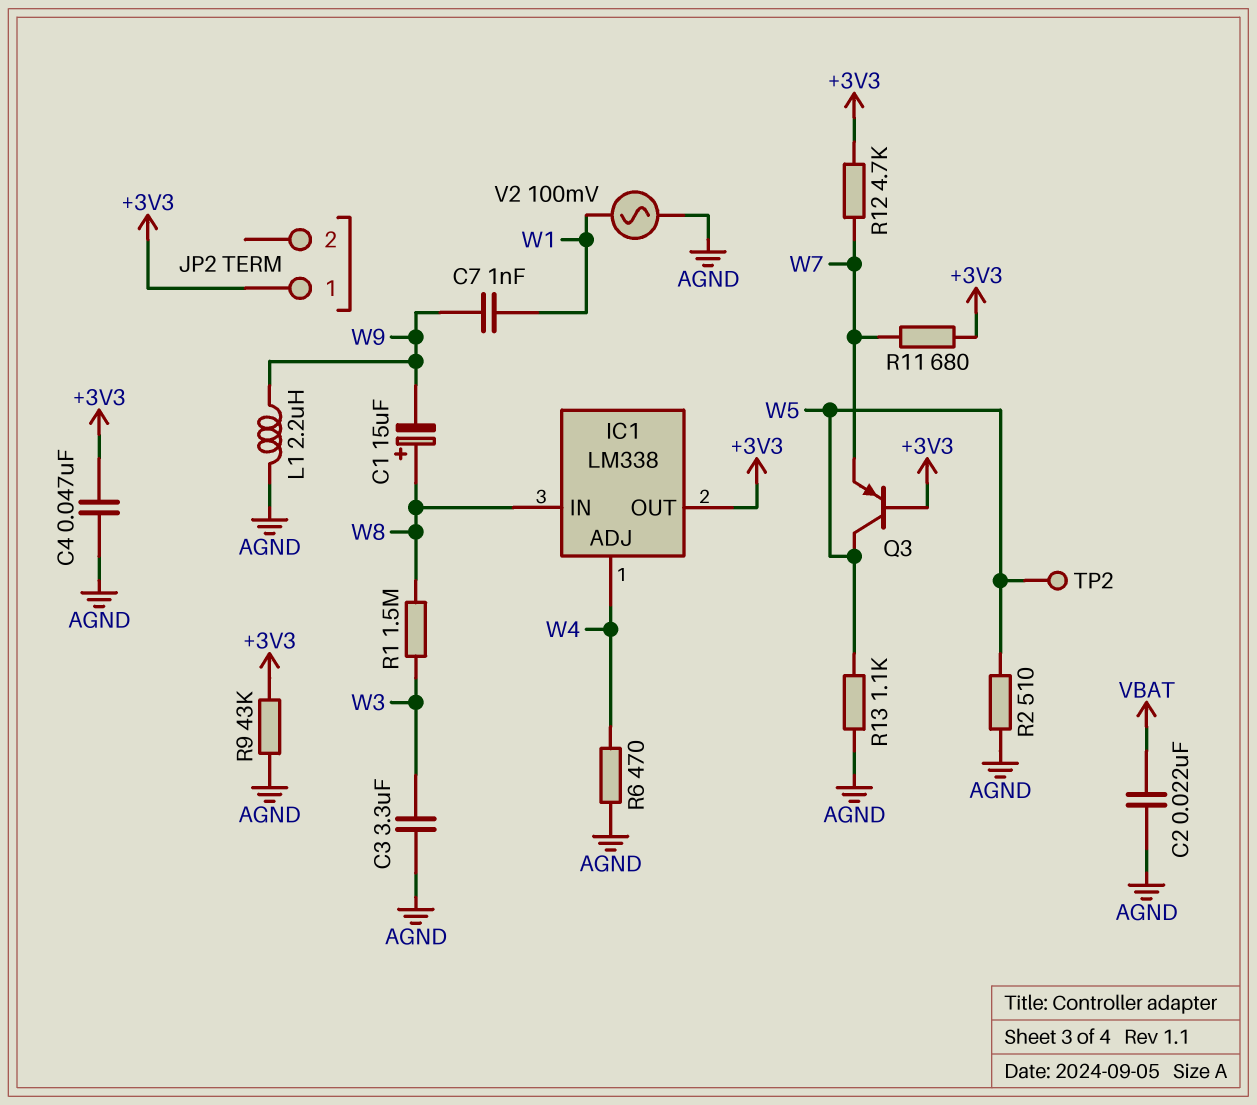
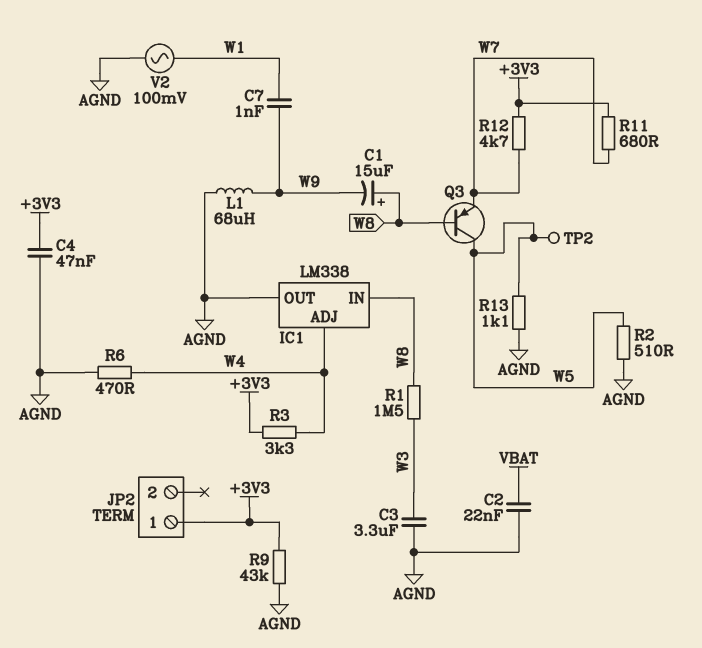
IC1 pin OUT: +3V3 -> AGND
L1: 2.2uH (AGND, W9) -> 68uH (AGND, W9)
Q3: PNP (B +3V3, C W5, E W7) -> PNP (B W8, C W5, E W7)
R3: none -> 3.3k (+3V3, W4)

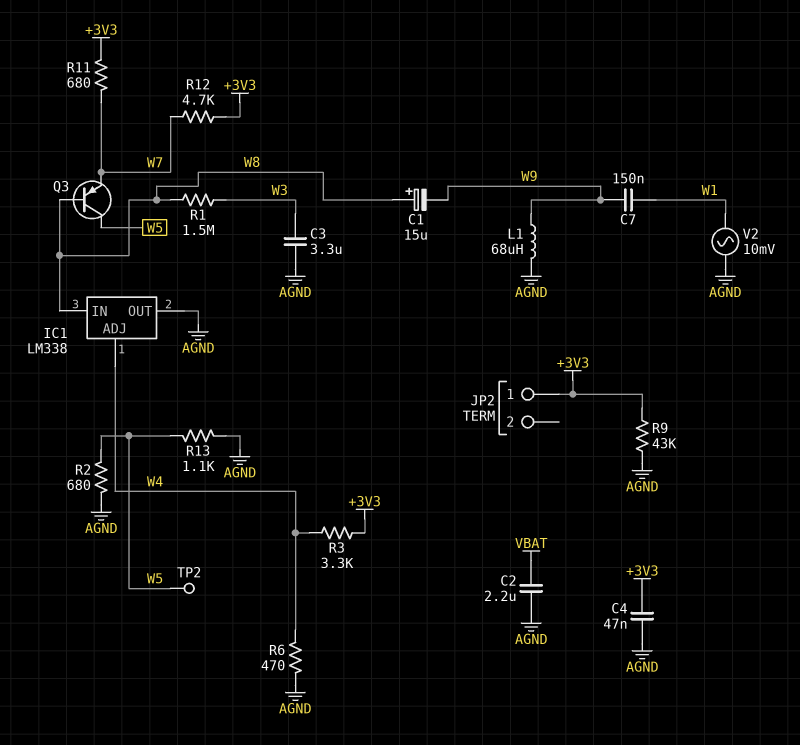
C2: 22nF (AGND, VBAT) -> 2.2uF (AGND, VBAT)
C7: 1nF (W1, W9) -> 150nF (W1, W9)
R2: 510 (AGND, W5) -> 680 (AGND, W5)
V2: AC 100mV (AGND, W1) -> AC 10mV (AGND, W1)

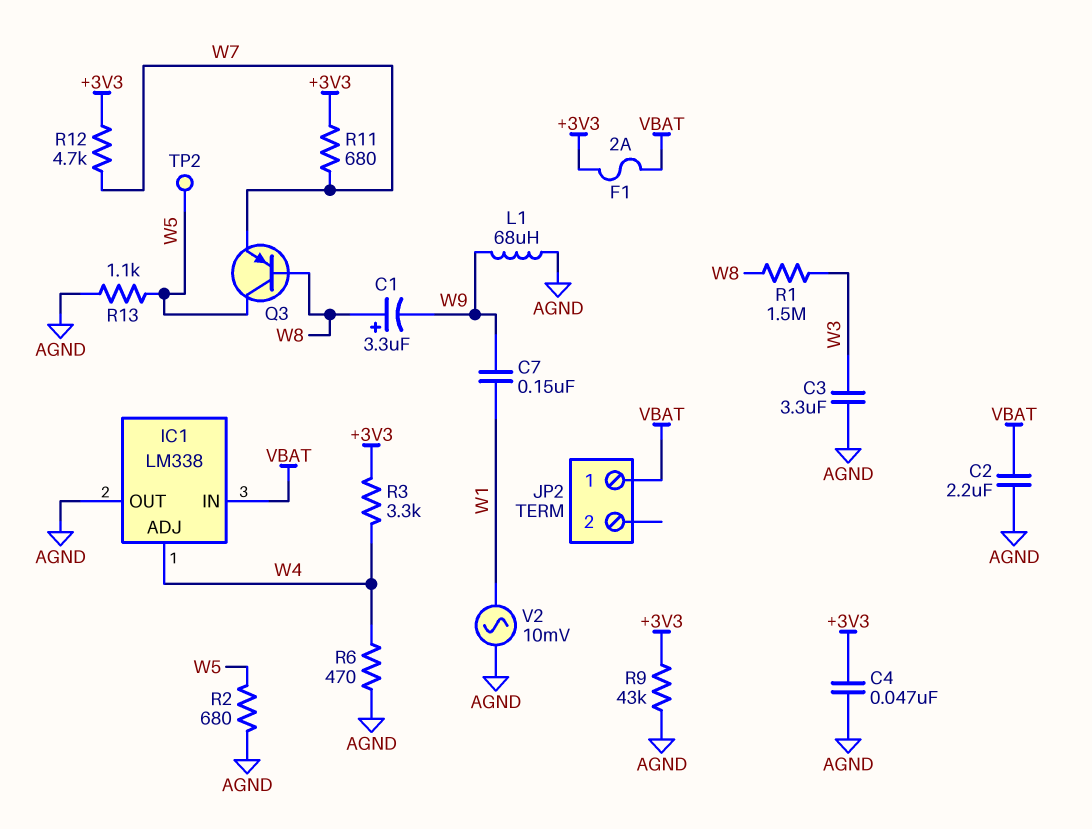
C1: 15uF (plus W8, minus W9) -> 3.3uF (plus W8, minus W9)
F1: none -> 2A (+3V3, VBAT)
IC1 pin IN: W8 -> VBAT
JP2 pin 1: +3V3 -> VBAT

